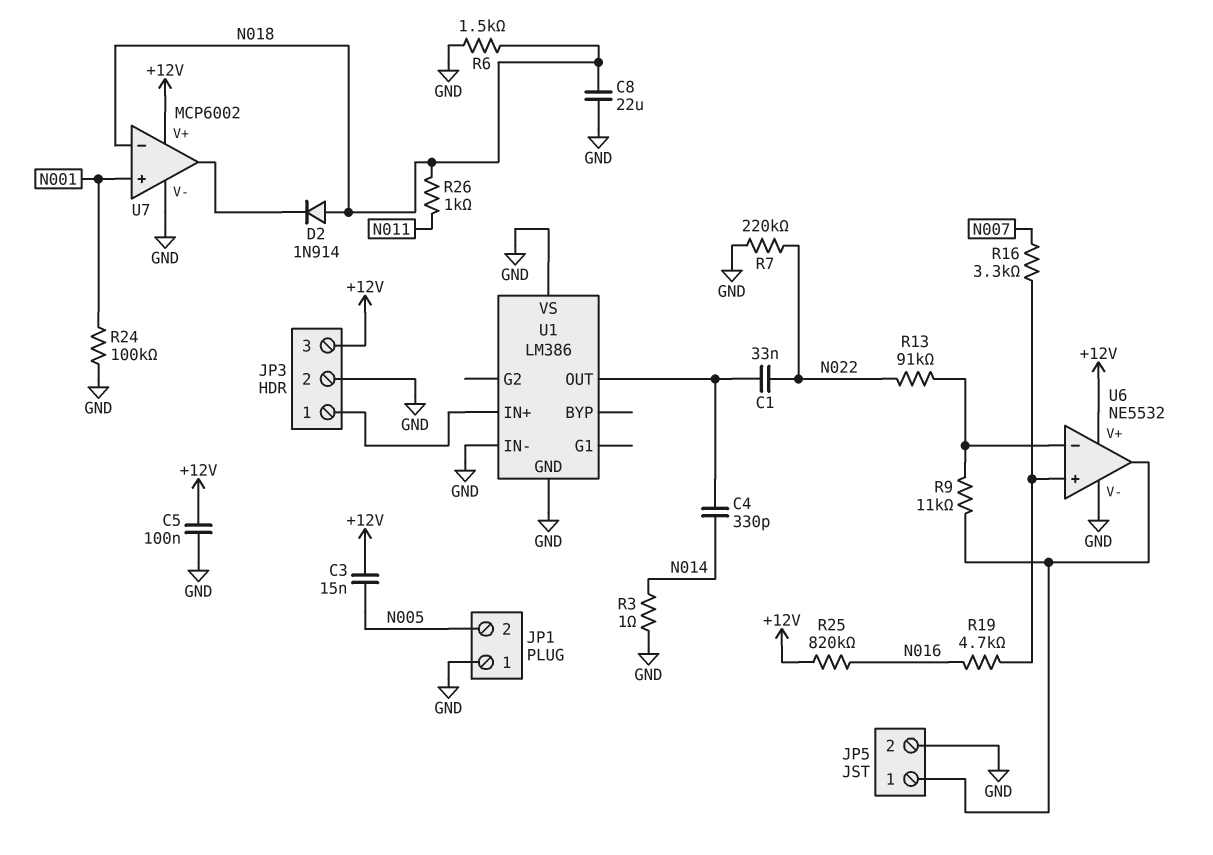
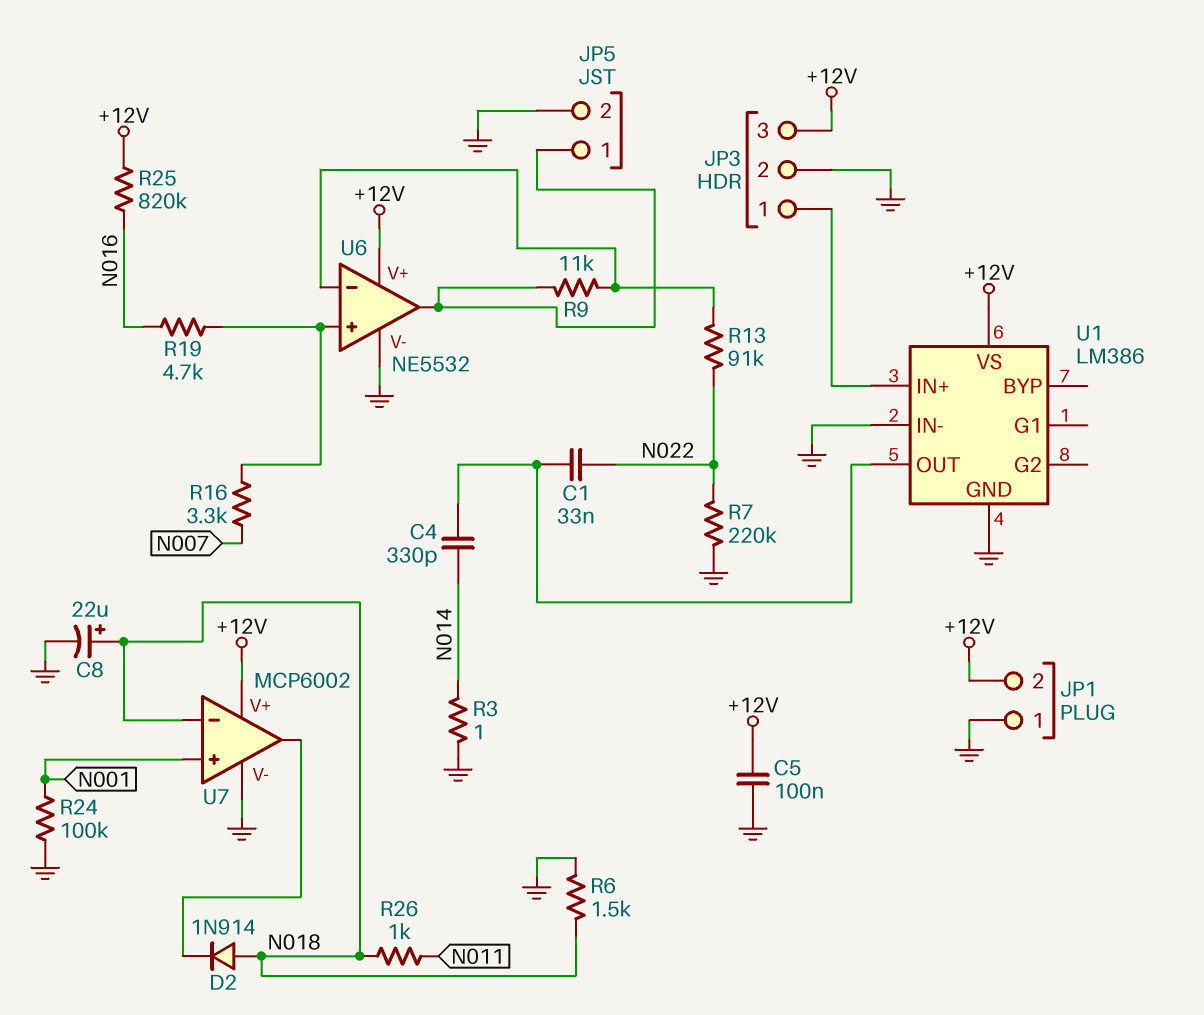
C3: 15nF (+12V, N005) -> none
C8: 22uF (GND, N018) -> 22uF (plus N018, minus GND)
JP1 pin 2: N005 -> +12V
U1 pin VS: GND -> +12V

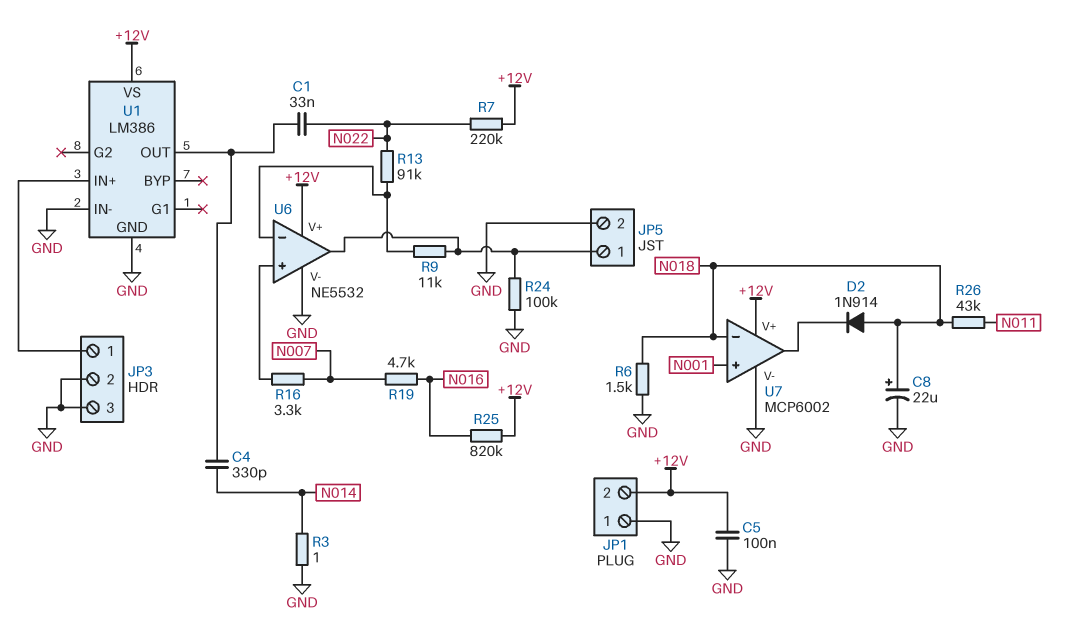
JP3 pin 3: +12V -> GND
R7: 220k (GND, N022) -> 220k (+12V, N022)
R19: 4.7k (N016, U6/in+) -> 4.7k (N007, N016)
R24: 100k (GND, N001) -> 100k (GND, JP5/1)
R26: 1k (N011, N018) -> 43k (N011, N018)

